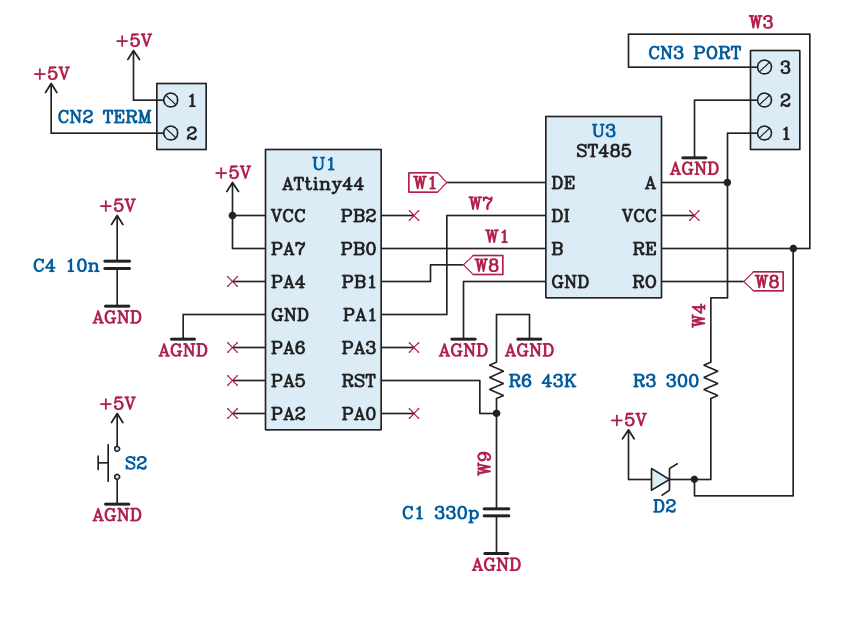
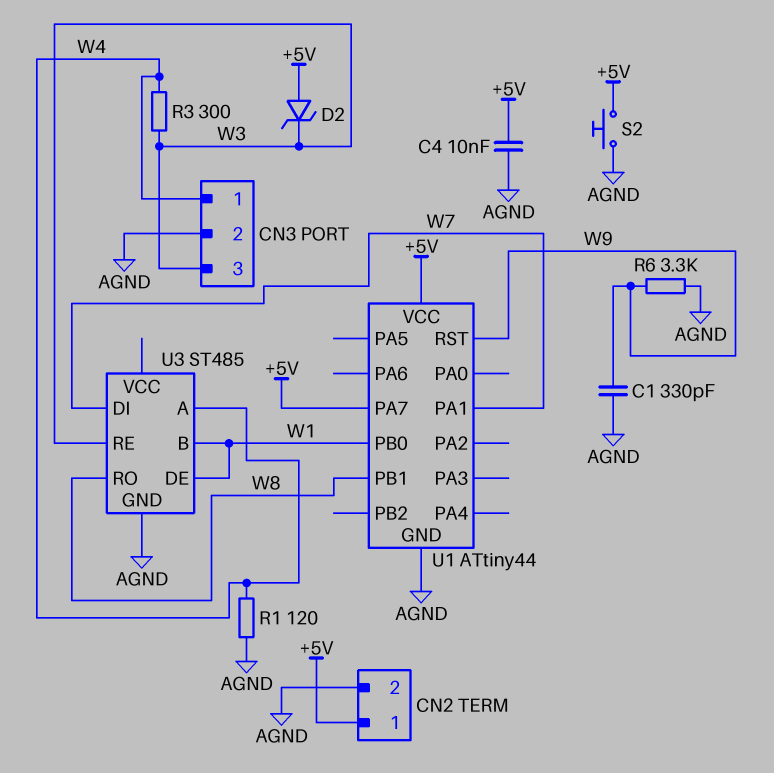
CN2 pin 2: +5V -> AGND
R1: none -> 120 (AGND, W4)
R6: 43k (AGND, W9) -> 3.3k (AGND, W9)

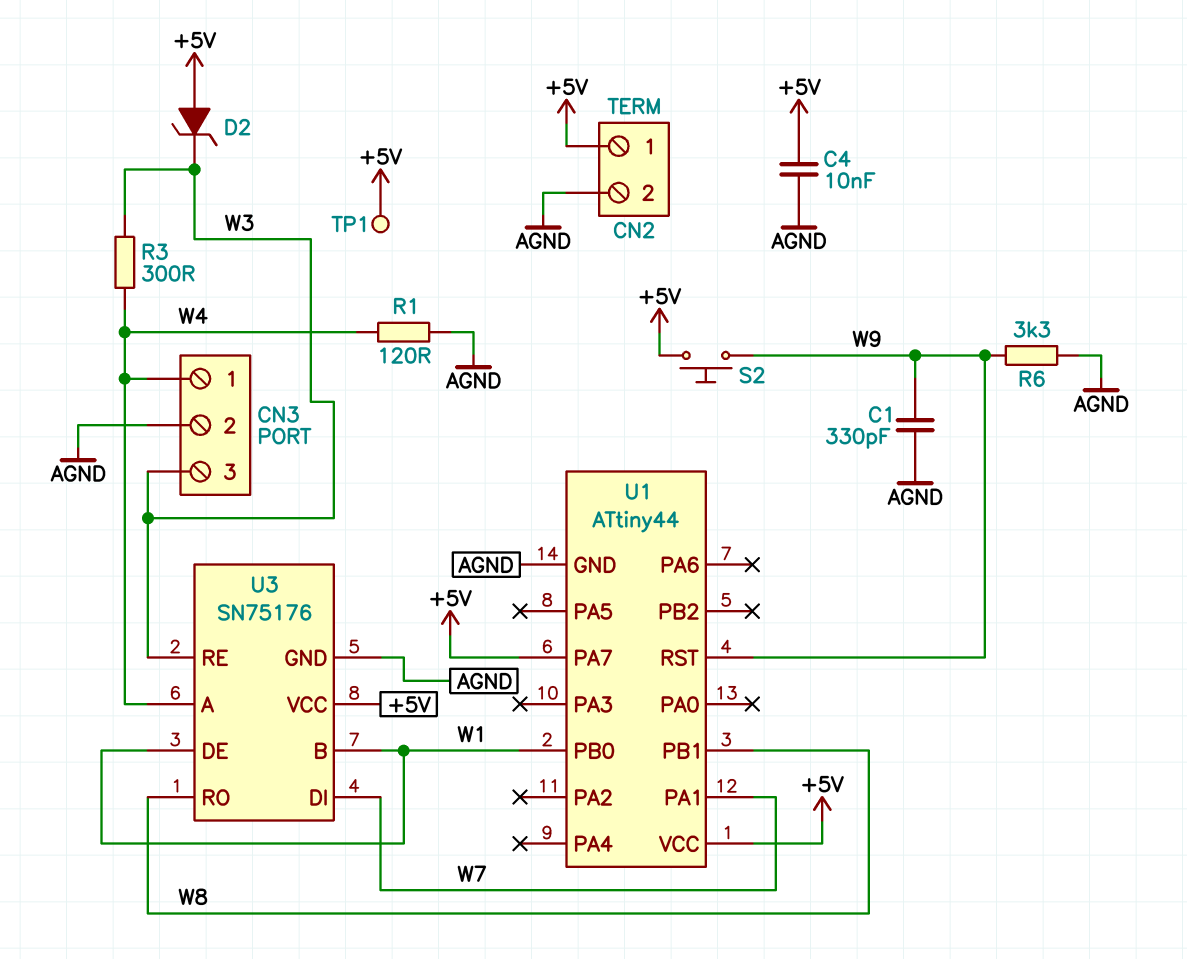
S2: button (+5V, AGND) -> button (+5V, W9)
TP1: none -> test point (+5V)
U3: ST485 -> SN75176
U3 pin VCC: none -> +5V

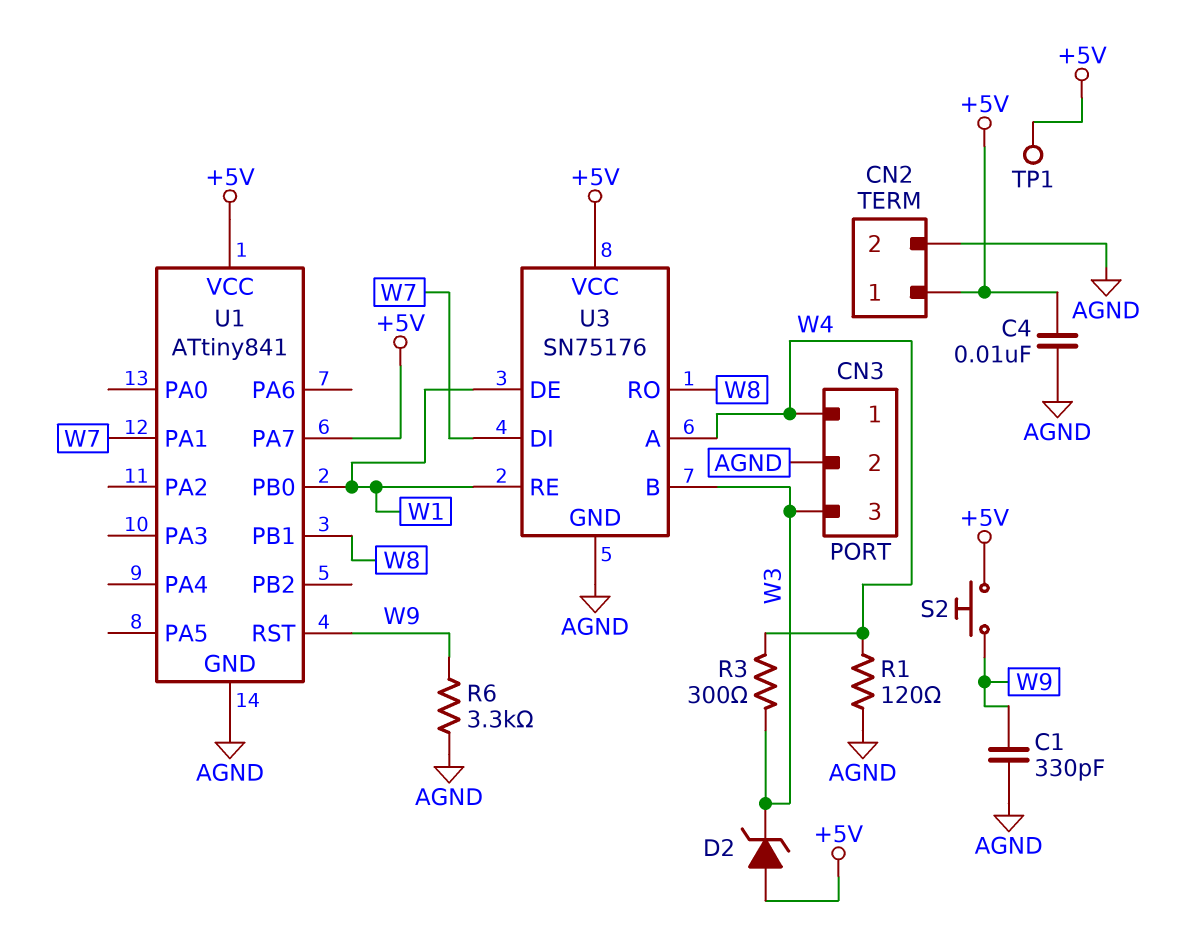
U1: ATtiny44 -> ATtiny841
U3 pin B: W1 -> W3
U3 pin RE: W3 -> W1

